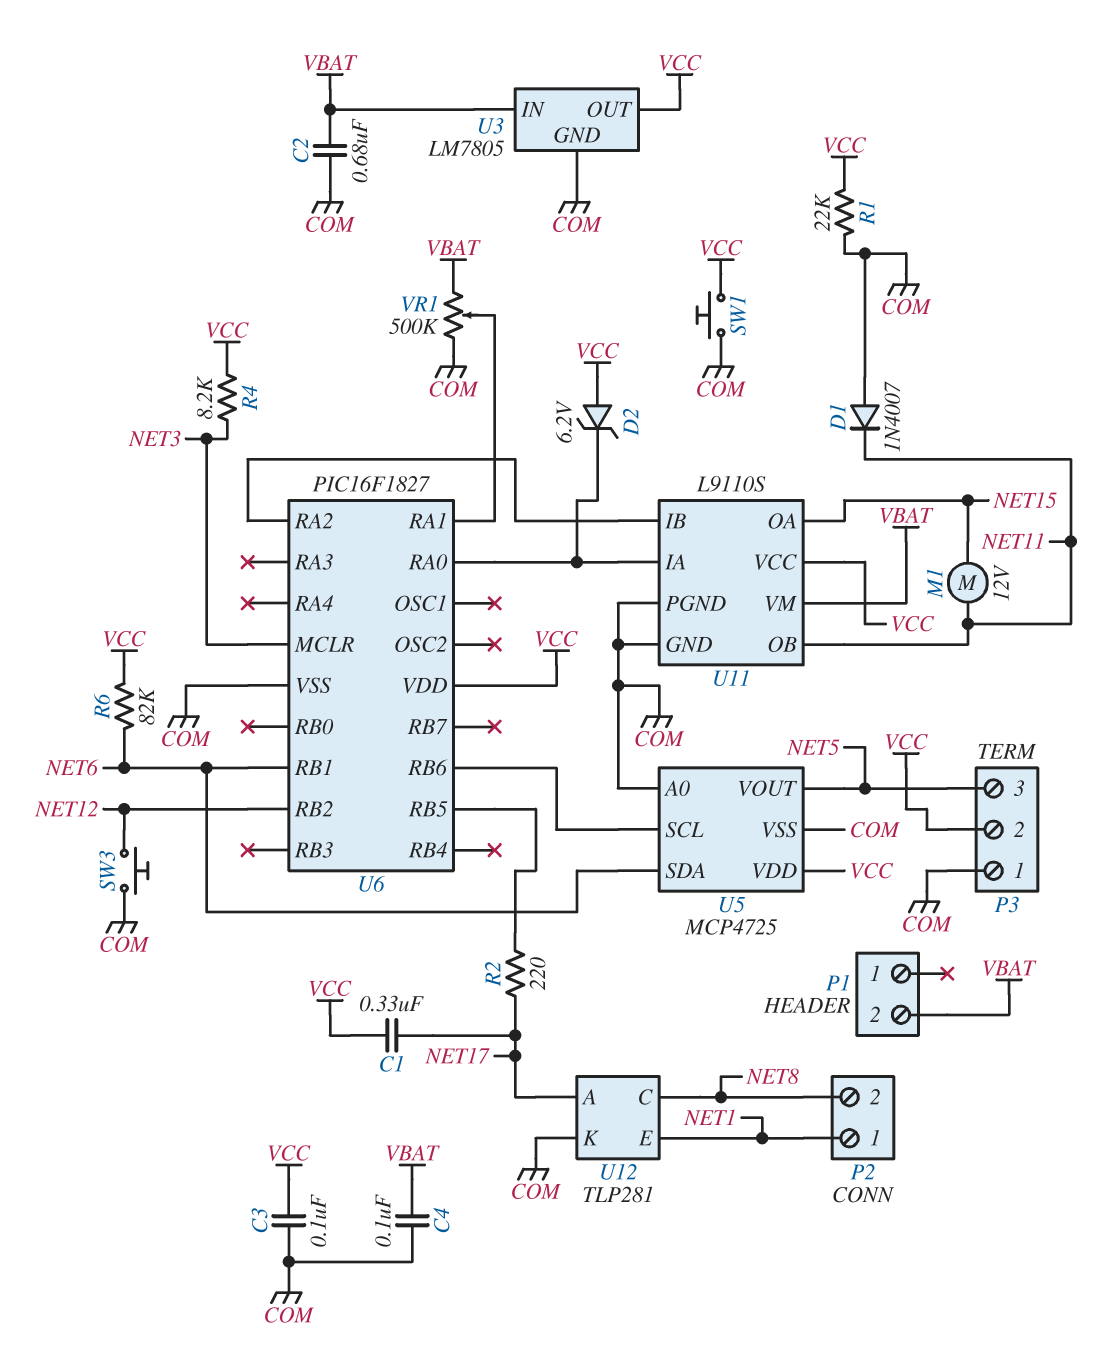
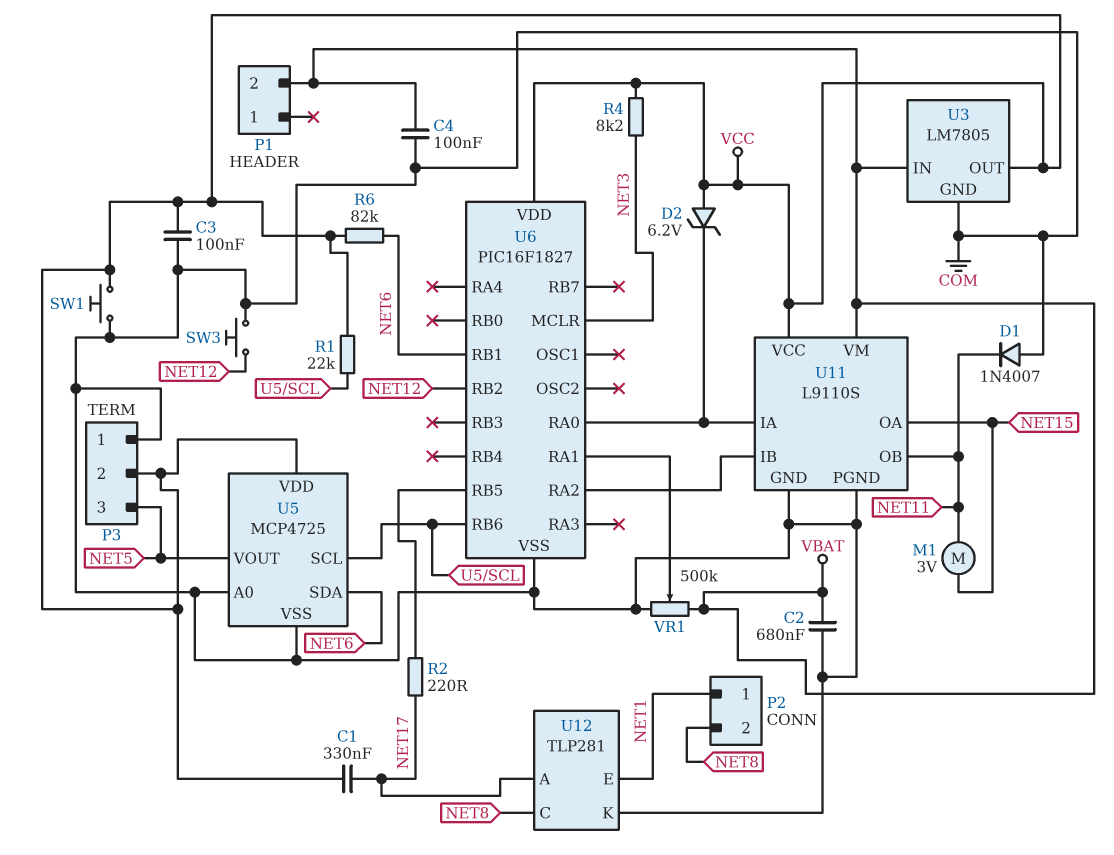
M1: motor 12V (NET11, NET15) -> motor 3V (NET11, NET15)
R1: 22k (COM, VCC) -> 22k (U5/SCL, VCC)

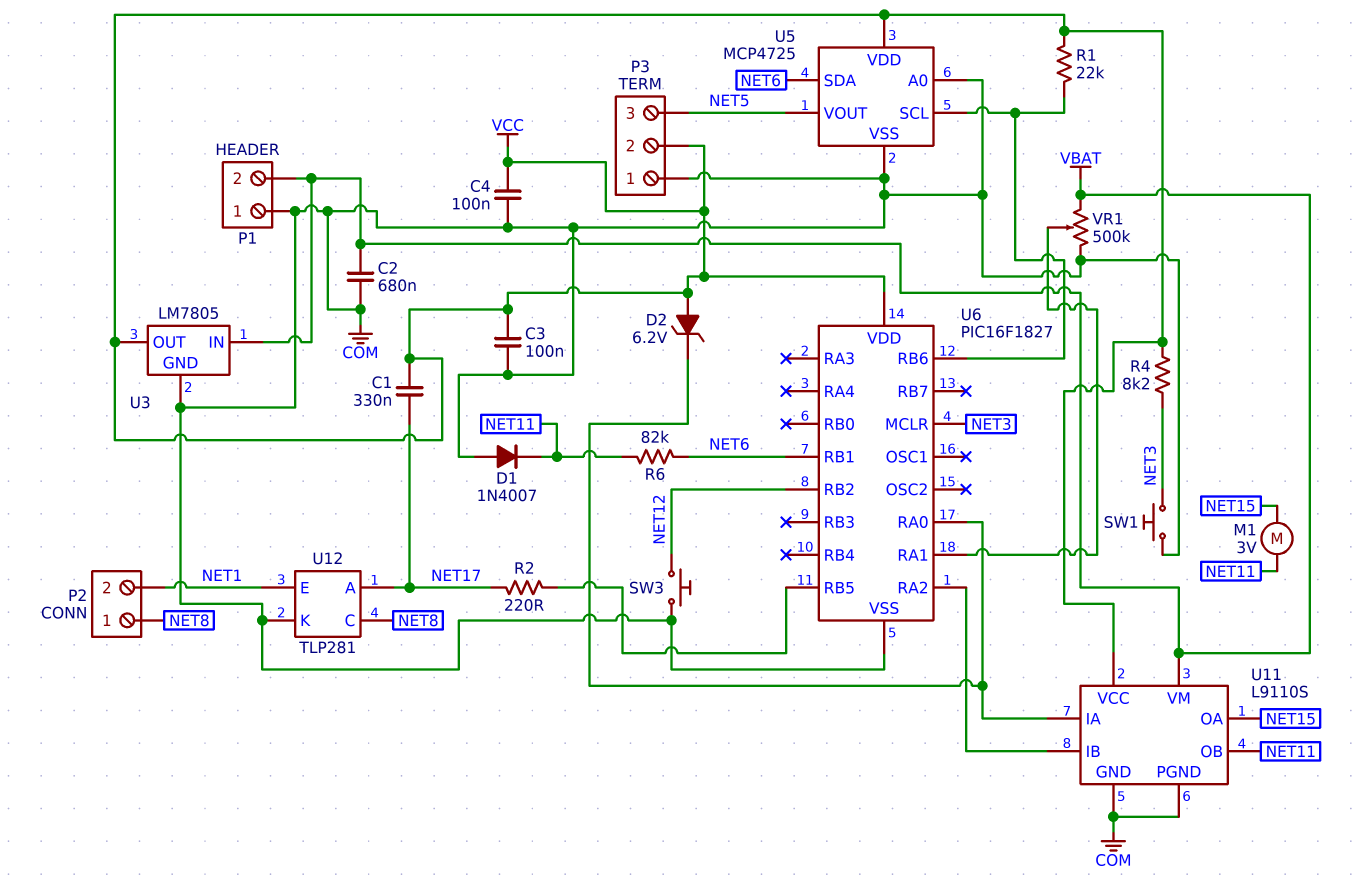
C4: 100nF (COM, VBAT) -> 100nF (COM, VCC)
P1 pin 1: none -> COM
P2 pin 1: NET1 -> NET8
P2 pin 2: NET8 -> NET1
R6: 82k (NET6, VCC) -> 82k (NET6, NET11)
SW1: button (COM, VCC) -> button (COM, NET3)

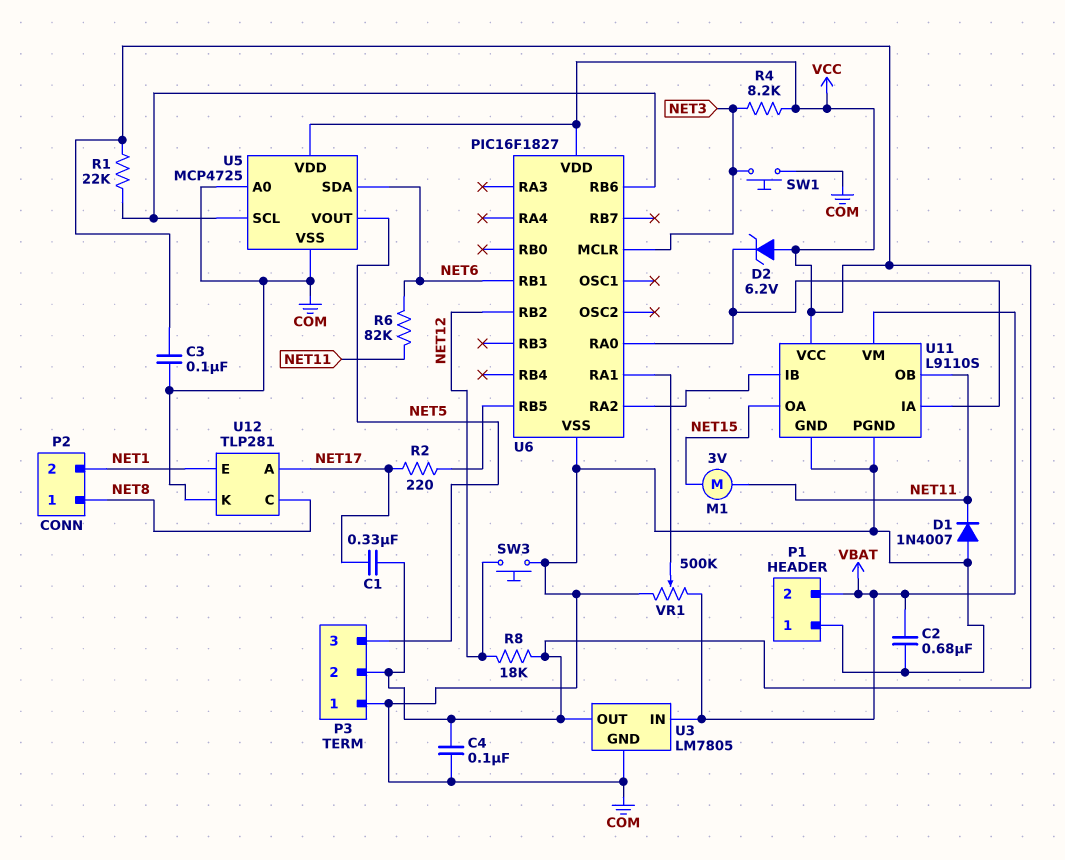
R8: none -> 18k (NET12, VCC)

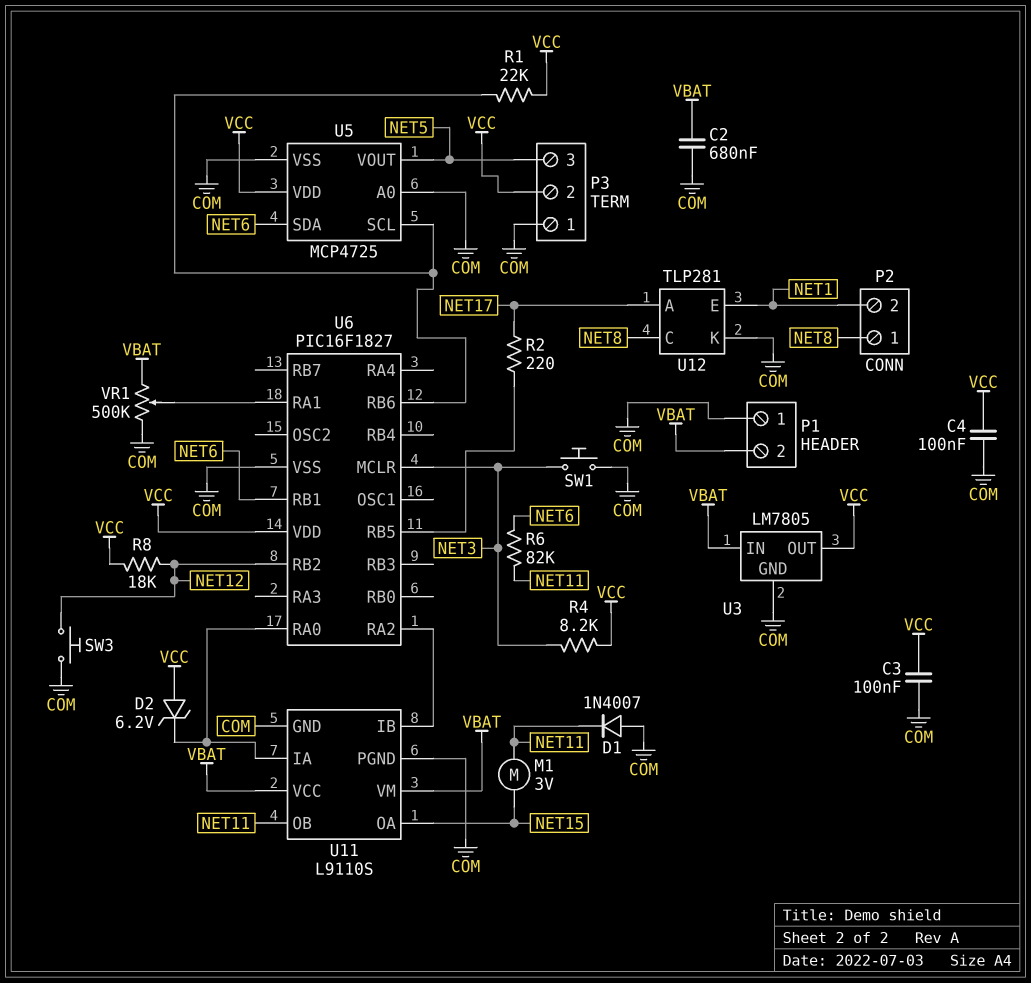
C1: 330nF (NET17, VCC) -> none
U11 pin VCC: VCC -> VBAT

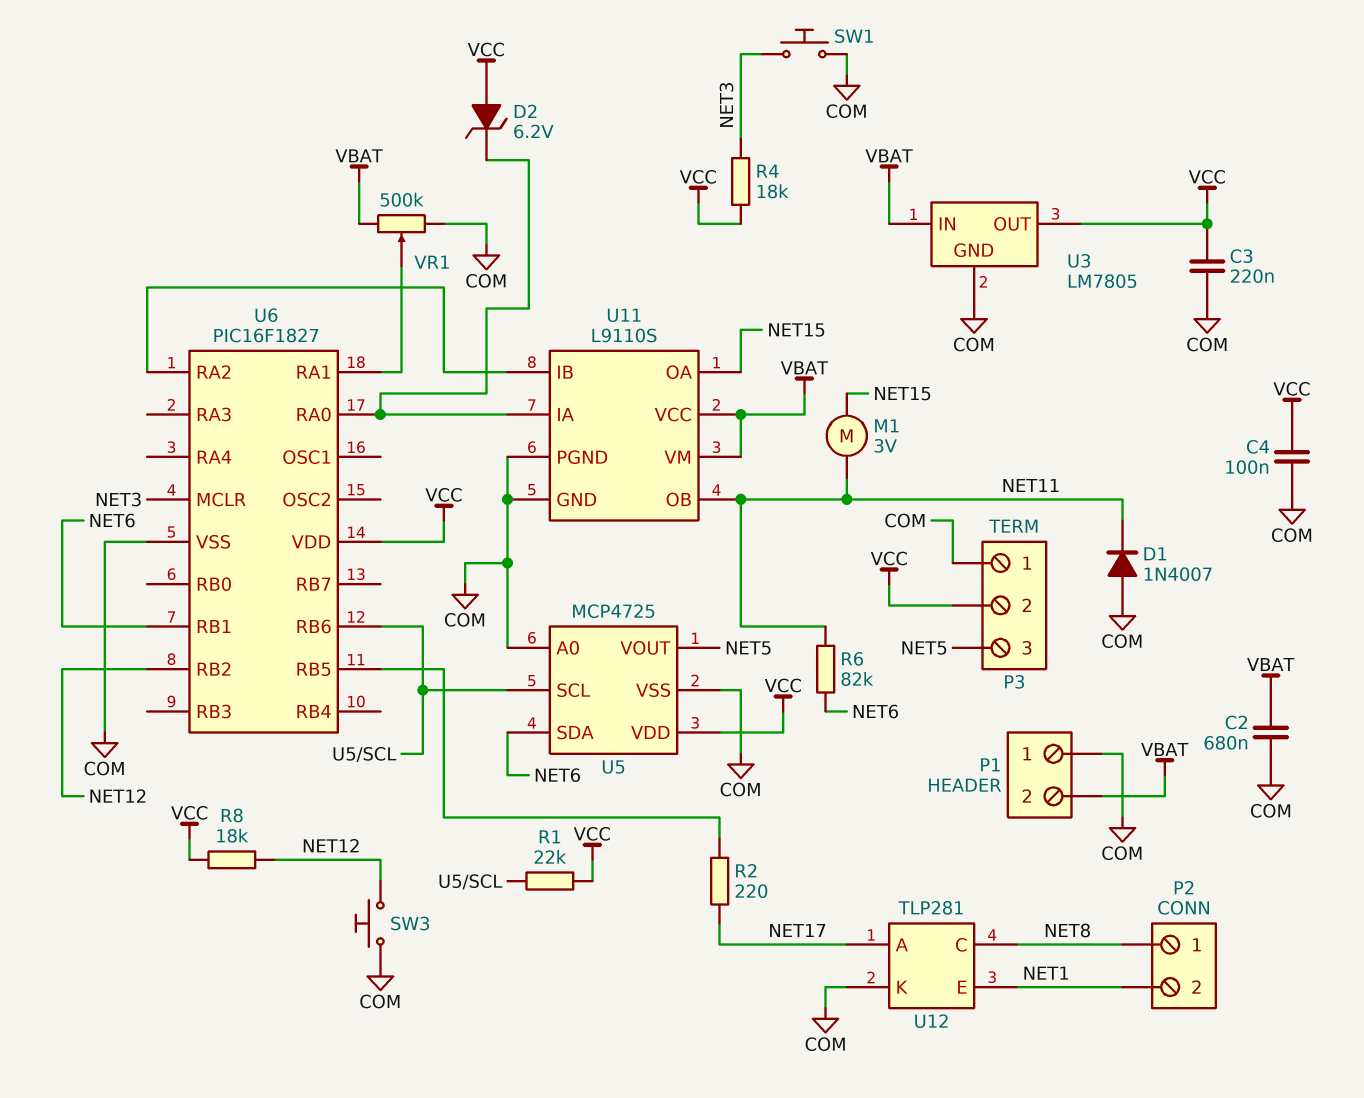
C3: 100nF (COM, VCC) -> 220nF (COM, VCC)
R4: 8.2k (NET3, VCC) -> 18k (NET3, VCC)

